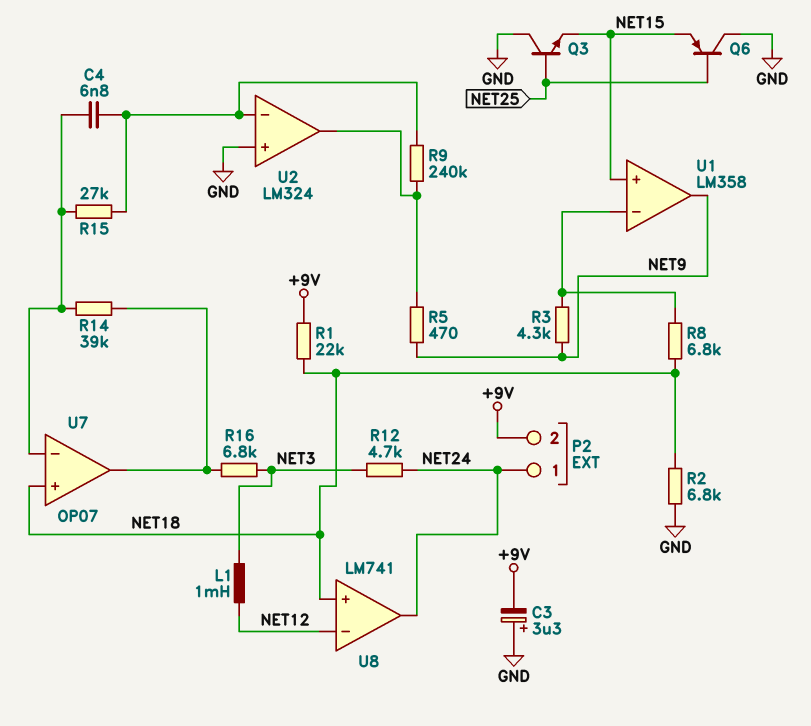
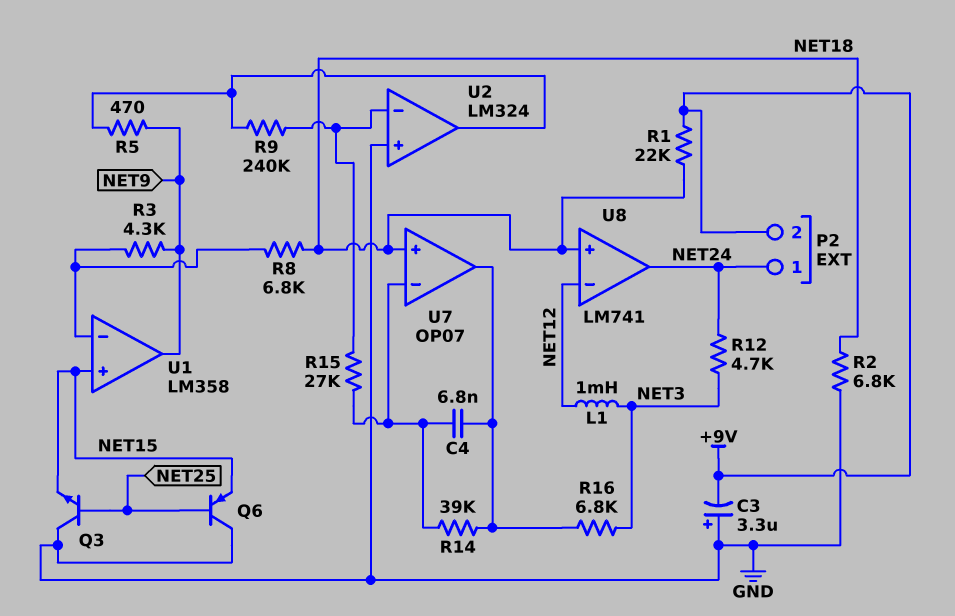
C4: 6.8nF (U2/in-, U7/in-) -> 6.8nF (U7/in-, U7/out)

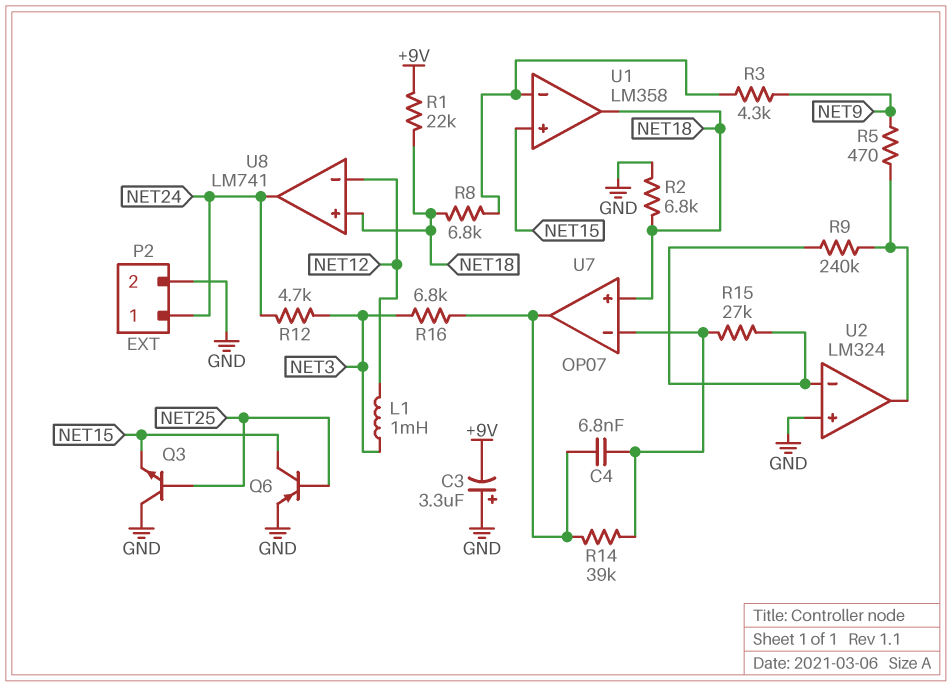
P2 pin 2: +9V -> GND
Q6: PNP (B NET25, C GND, E NET15) -> PNP (B NET25, C NET15, E GND)
U1 pin out: NET9 -> NET18

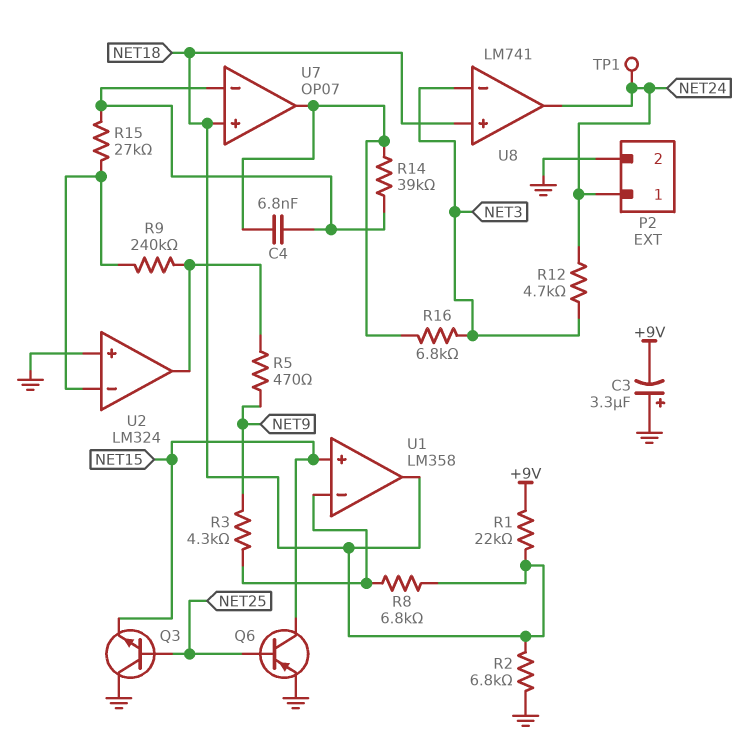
L1: 1mH (NET3, NET12) -> none
TP1: none -> test point (NET24)
U8 pin in-: NET12 -> NET3

